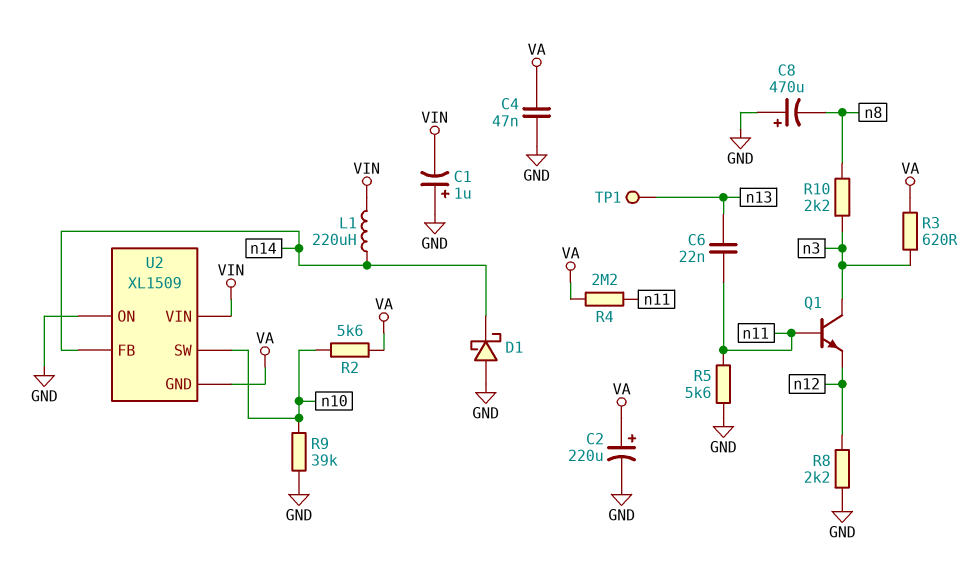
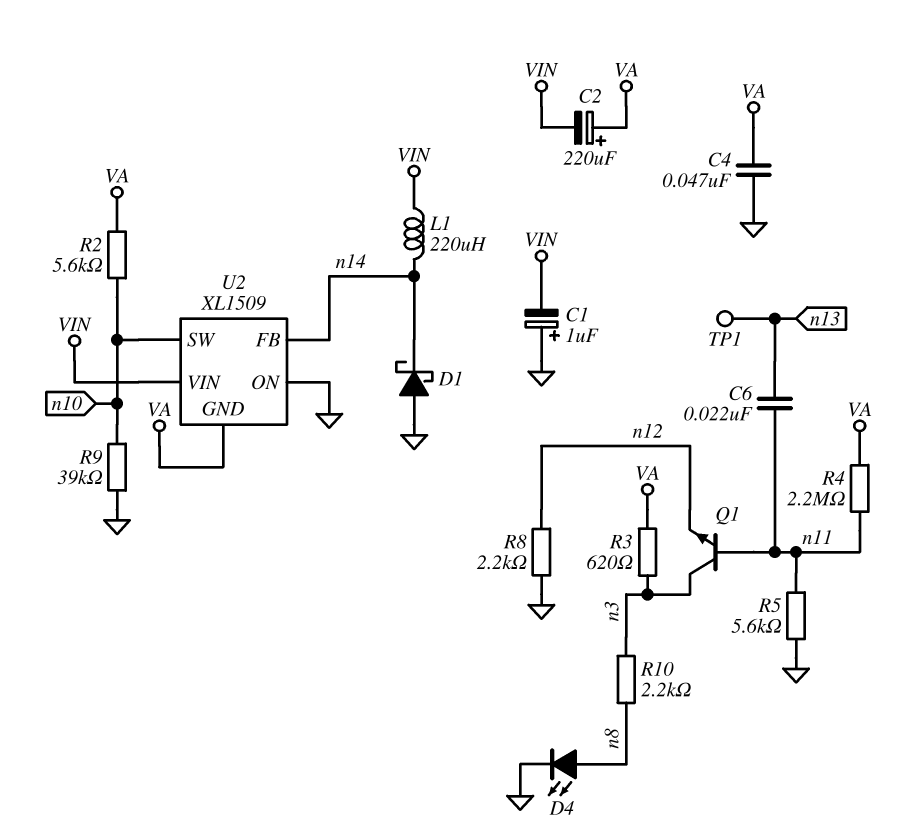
C2: 220uF (plus VA, minus GND) -> 220uF (plus VA, minus VIN)
C8: 470uF (plus GND, minus n8) -> none
D4: none -> LED (A n8, K GND)

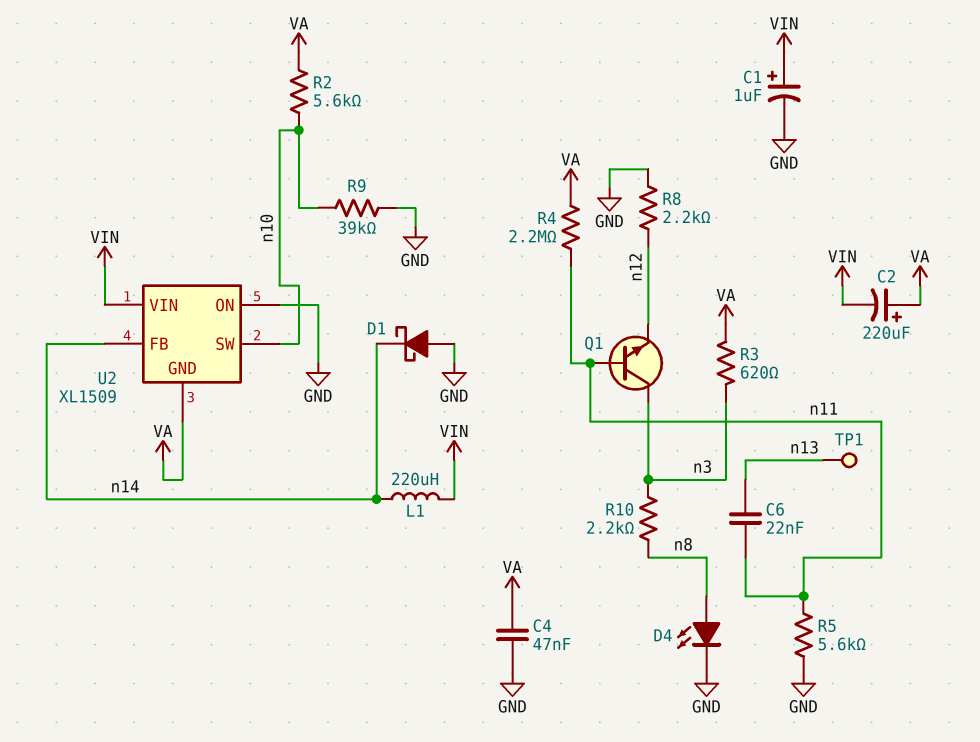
C1: 1uF (plus GND, minus VIN) -> 1uF (plus VIN, minus GND)

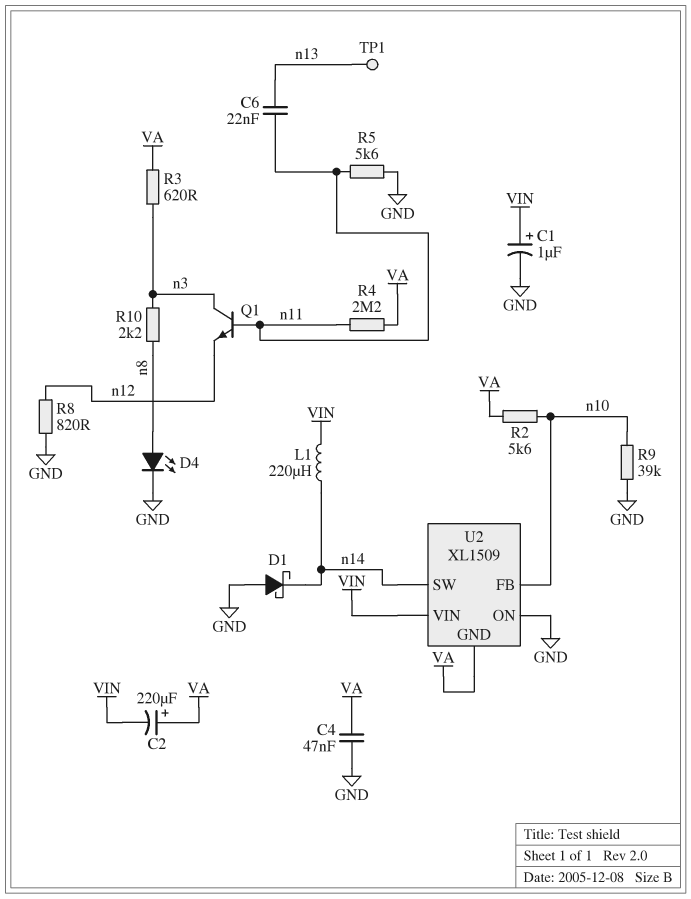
R8: 2.2k (GND, n12) -> 820 (GND, n12)
U2 pin FB: n14 -> n10
U2 pin SW: n10 -> n14

